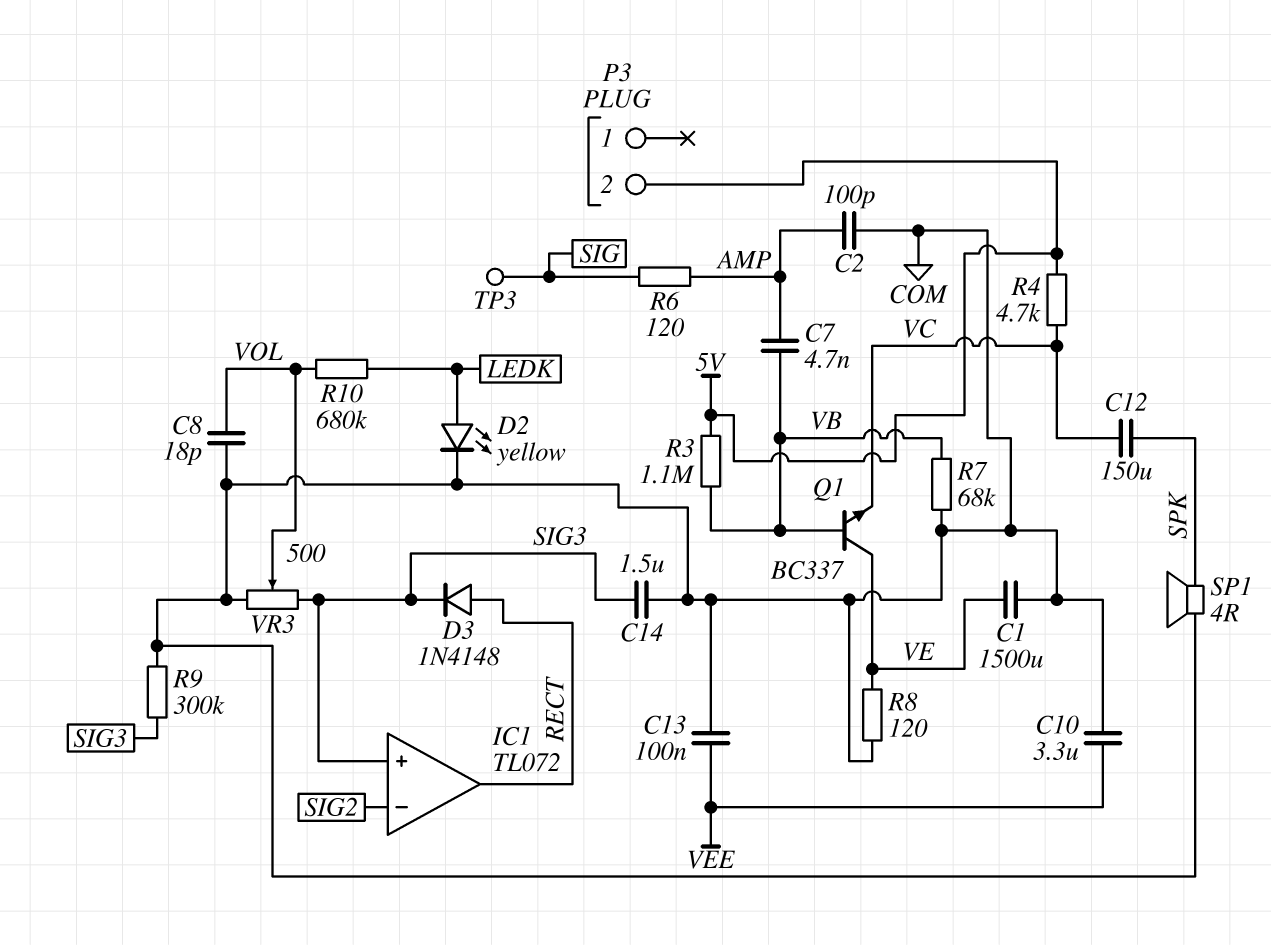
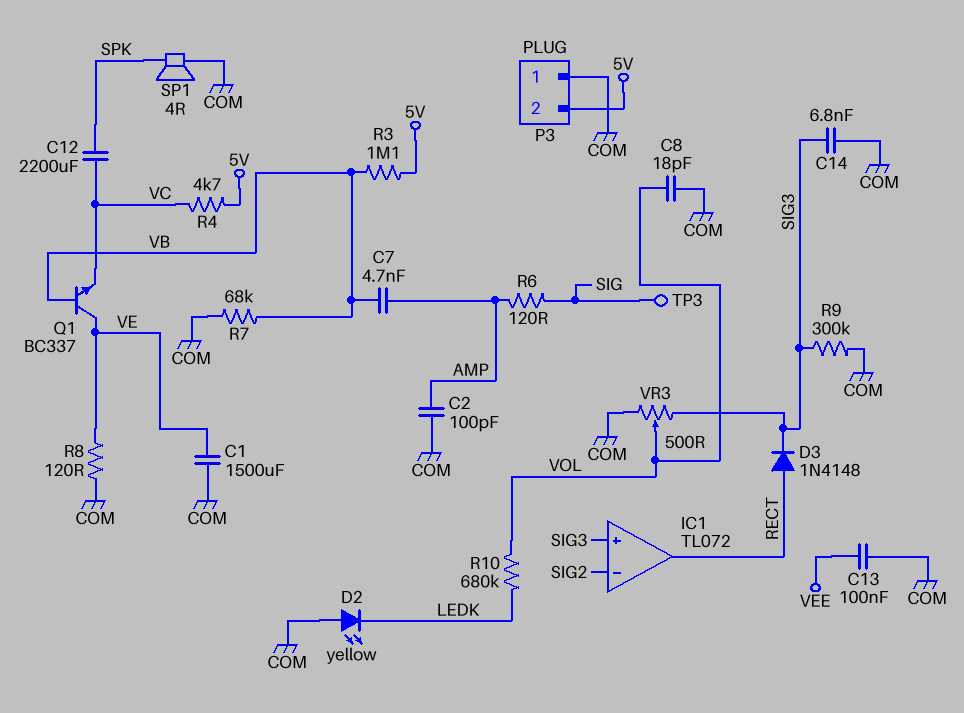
C10: 3.3uF (COM, VEE) -> none
C12: 150uF (SPK, VC) -> 2200uF (SPK, VC)
C14: 1.5uF (COM, SIG3) -> 6.8nF (COM, SIG3)
D2: LED yellow (A LEDK, K COM) -> LED yellow (A COM, K LEDK)
P3 pin 1: none -> COM

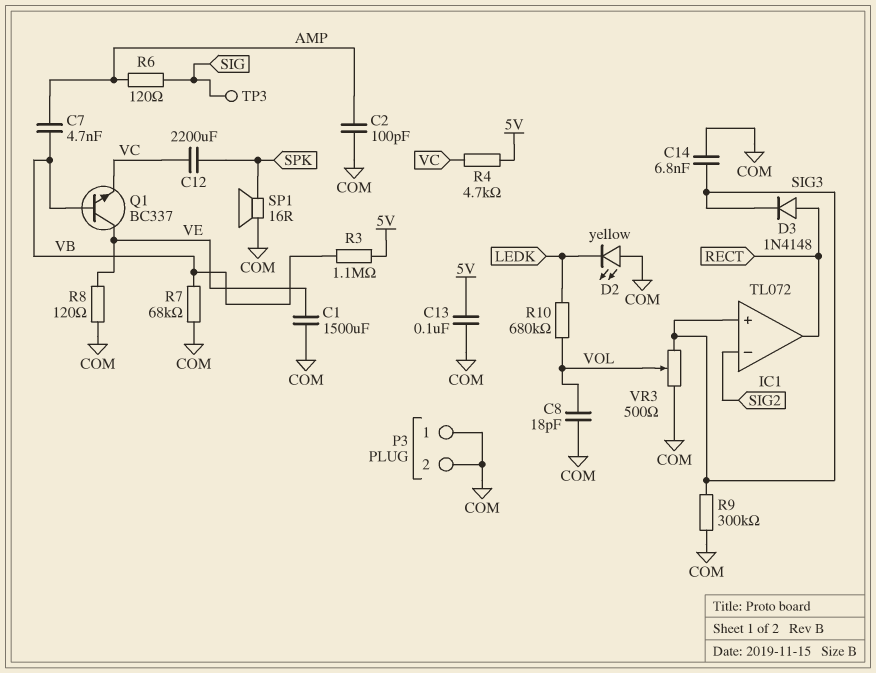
C13: 100nF (COM, VEE) -> 100nF (5V, COM)
P3 pin 2: 5V -> COM
SP1: speaker 4R (COM, SPK) -> speaker 16R (COM, SPK)

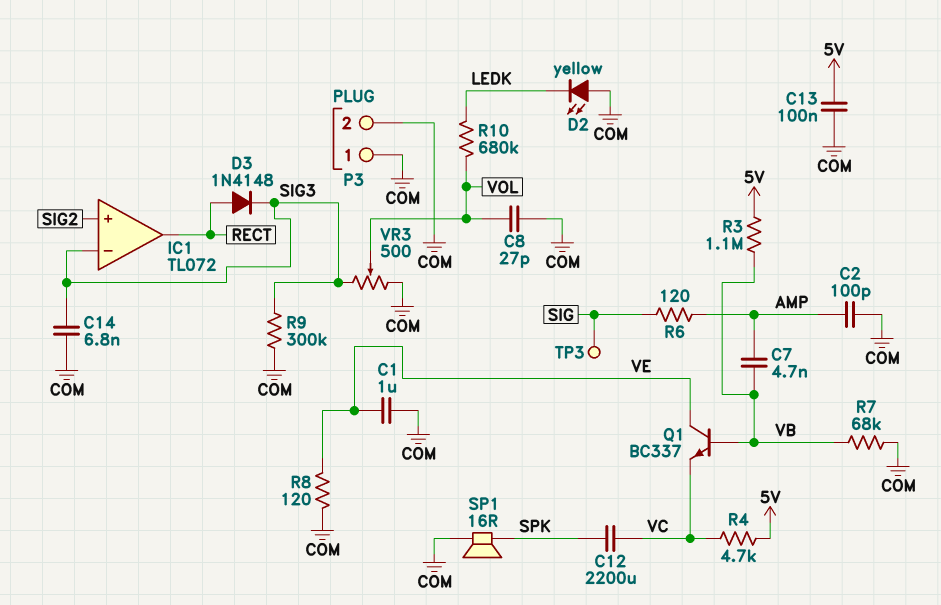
C1: 1500uF (COM, VE) -> 1uF (COM, VE)
C8: 18pF (COM, VOL) -> 27pF (COM, VOL)
IC1 pin in+: SIG3 -> SIG2
IC1 pin in-: SIG2 -> SIG3

